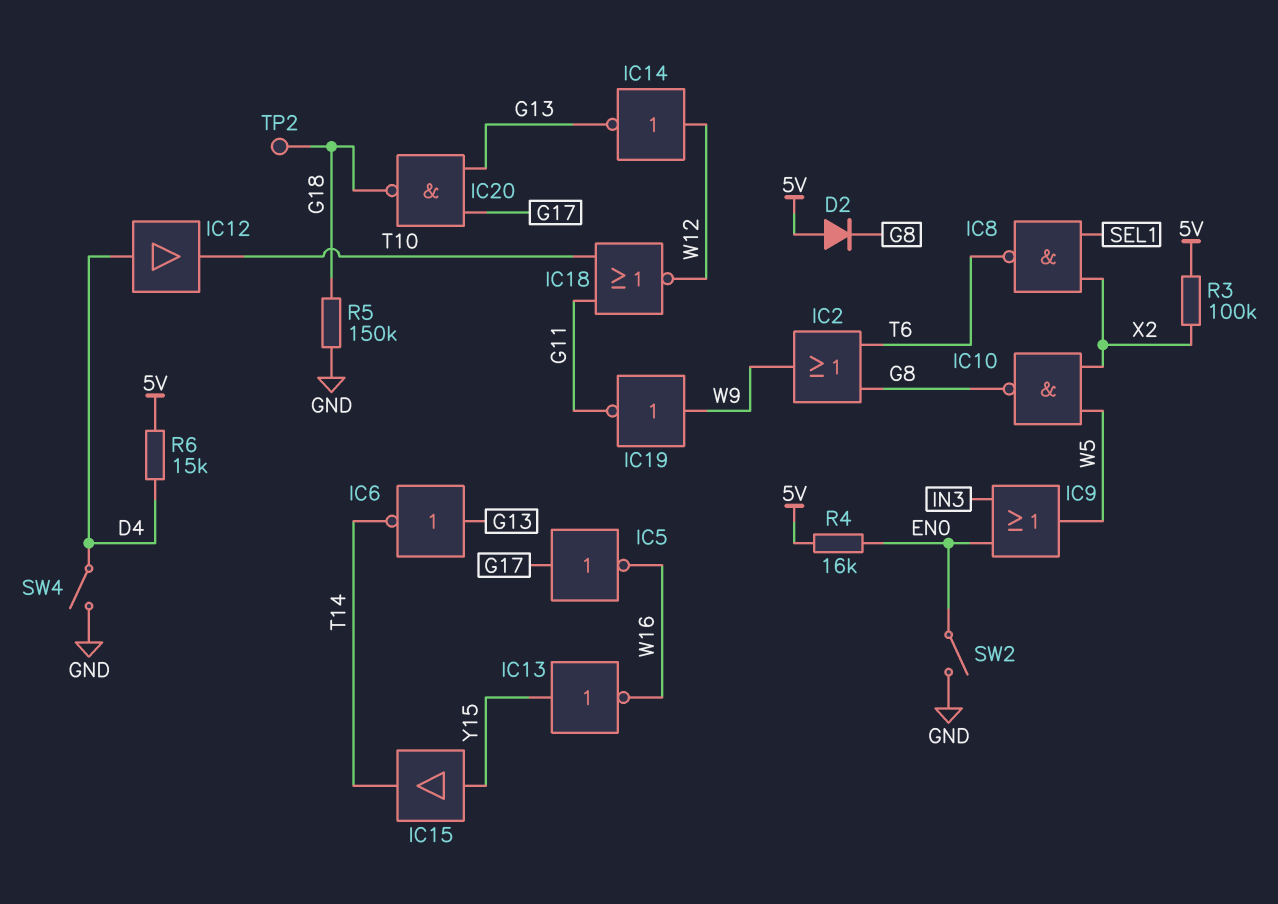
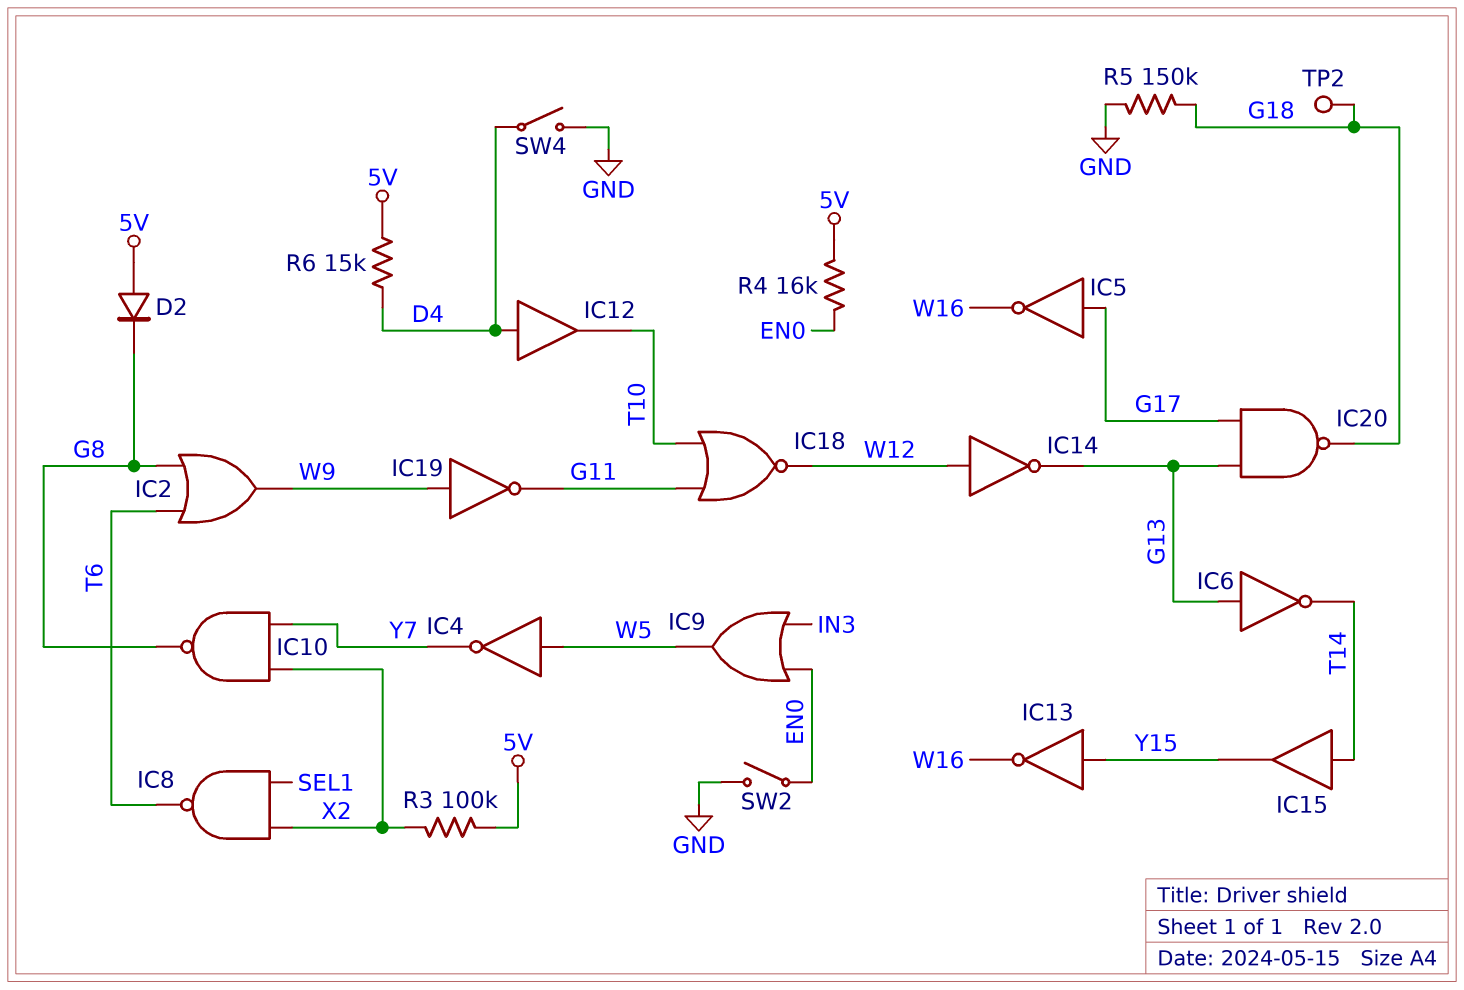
IC4: none -> NOT (in W5, out Y7)
IC10: NAND (in W5, in X2, out G8) -> NAND (in X2, in Y7, out G8)
IC15: buffer (in Y15, out T14) -> buffer (in T14, out Y15)

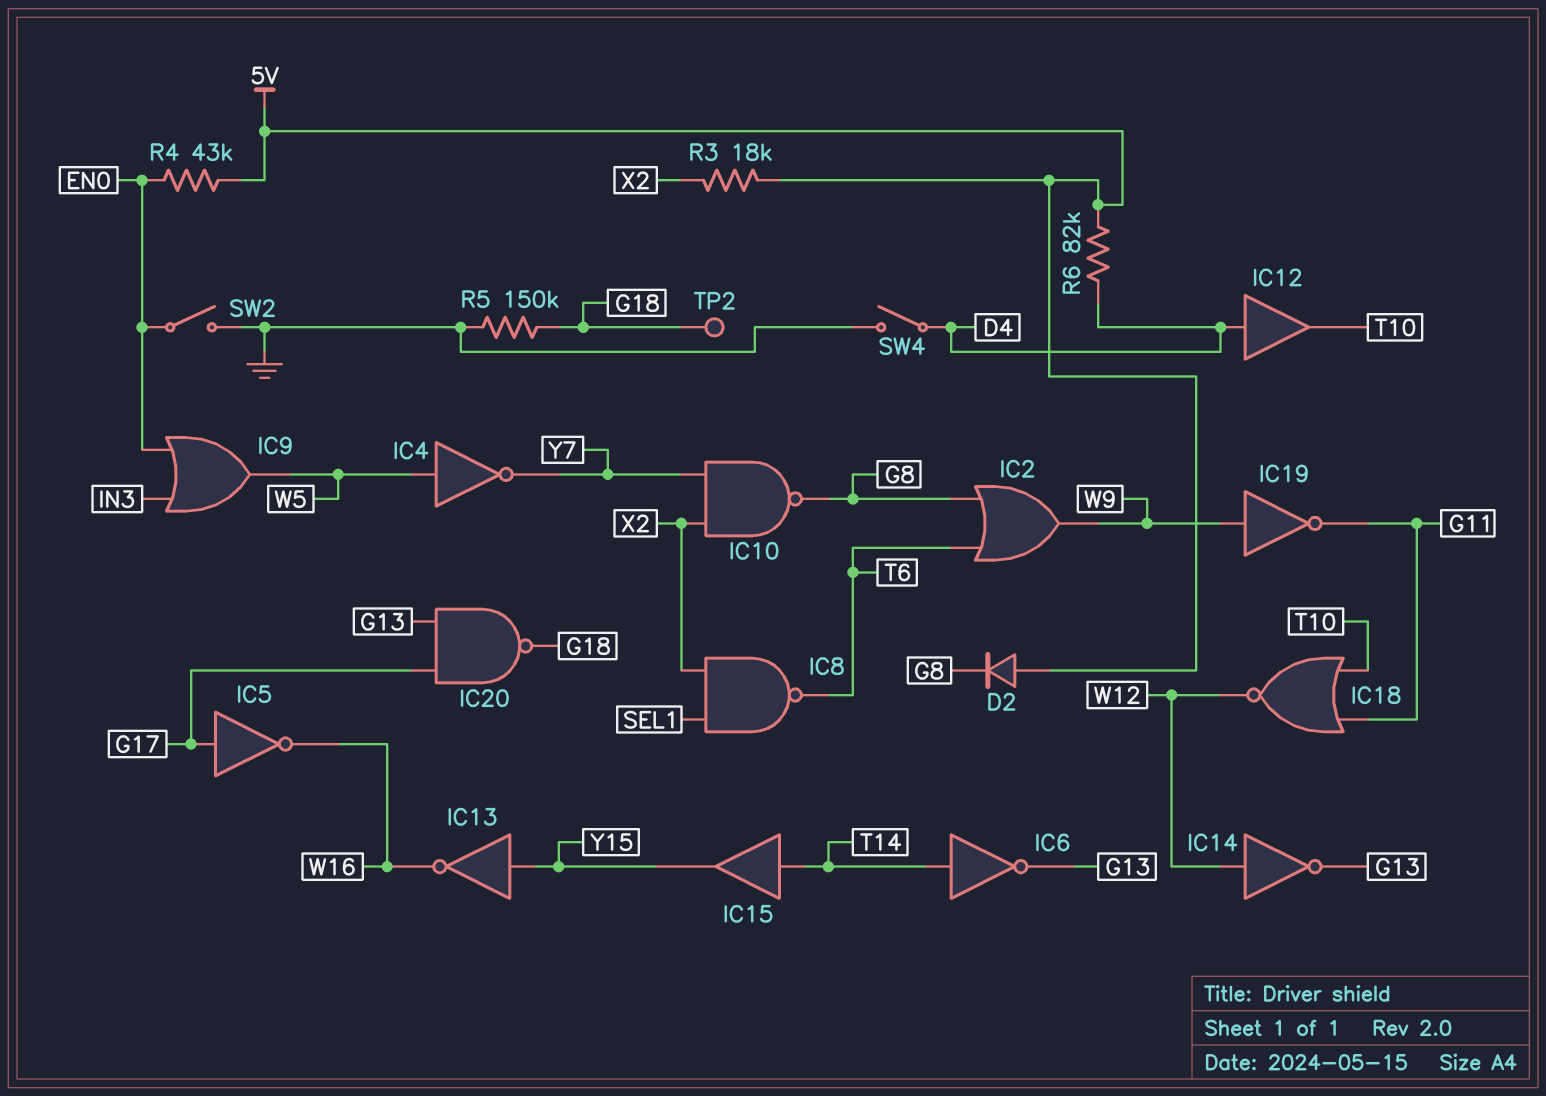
IC6: NOT (in G13, out T14) -> NOT (in T14, out G13)
R3: 100k (5V, X2) -> 18k (5V, X2)
R4: 16k (5V, EN0) -> 43k (5V, EN0)
R6: 15k (5V, D4) -> 82k (5V, D4)

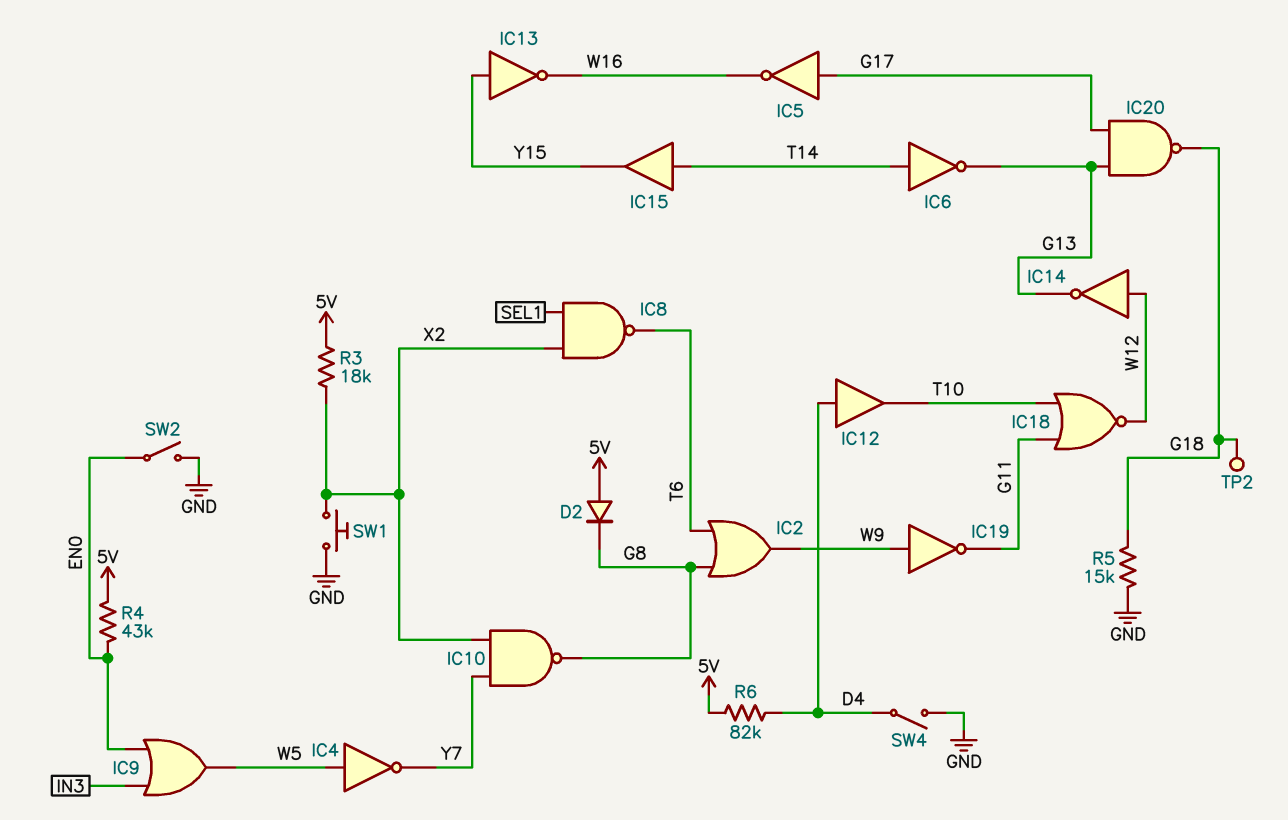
R5: 150k (G18, GND) -> 15k (G18, GND)
SW1: none -> button (GND, X2)

